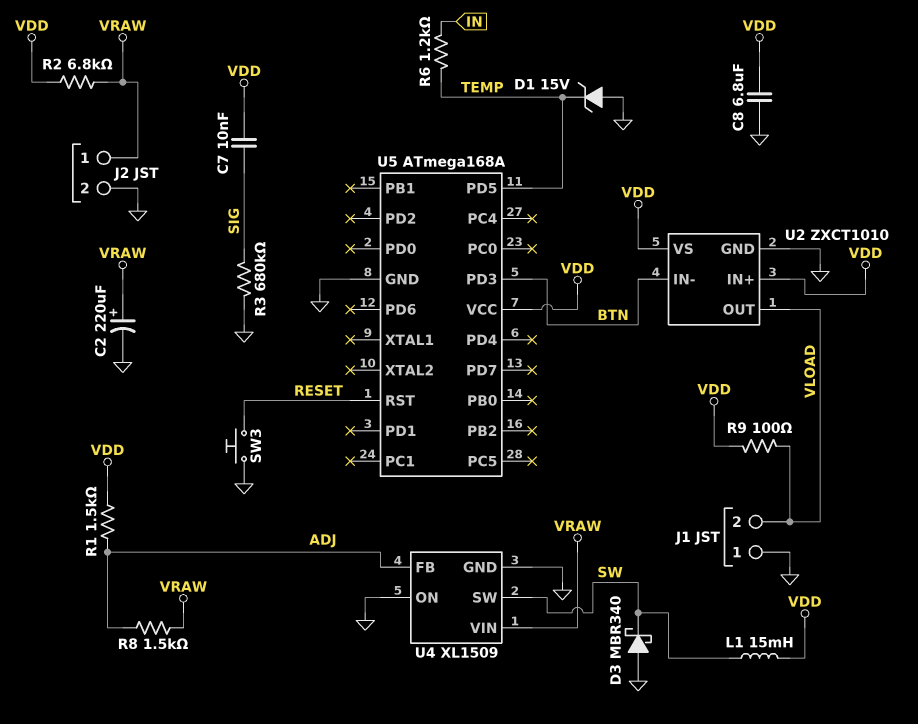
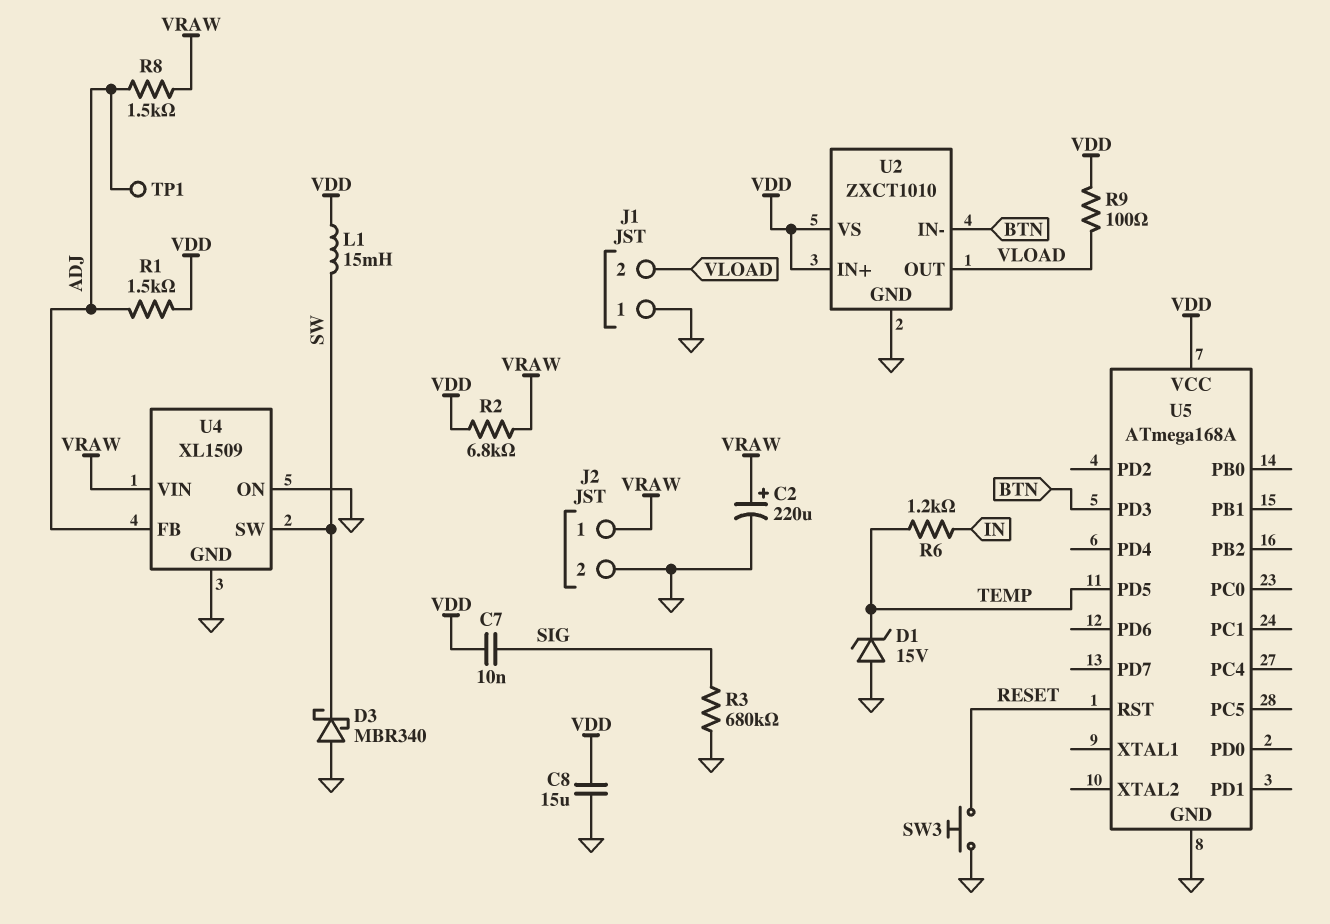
C8: 6.8uF (GND, VDD) -> 15uF (GND, VDD)
TP1: none -> test point (ADJ)

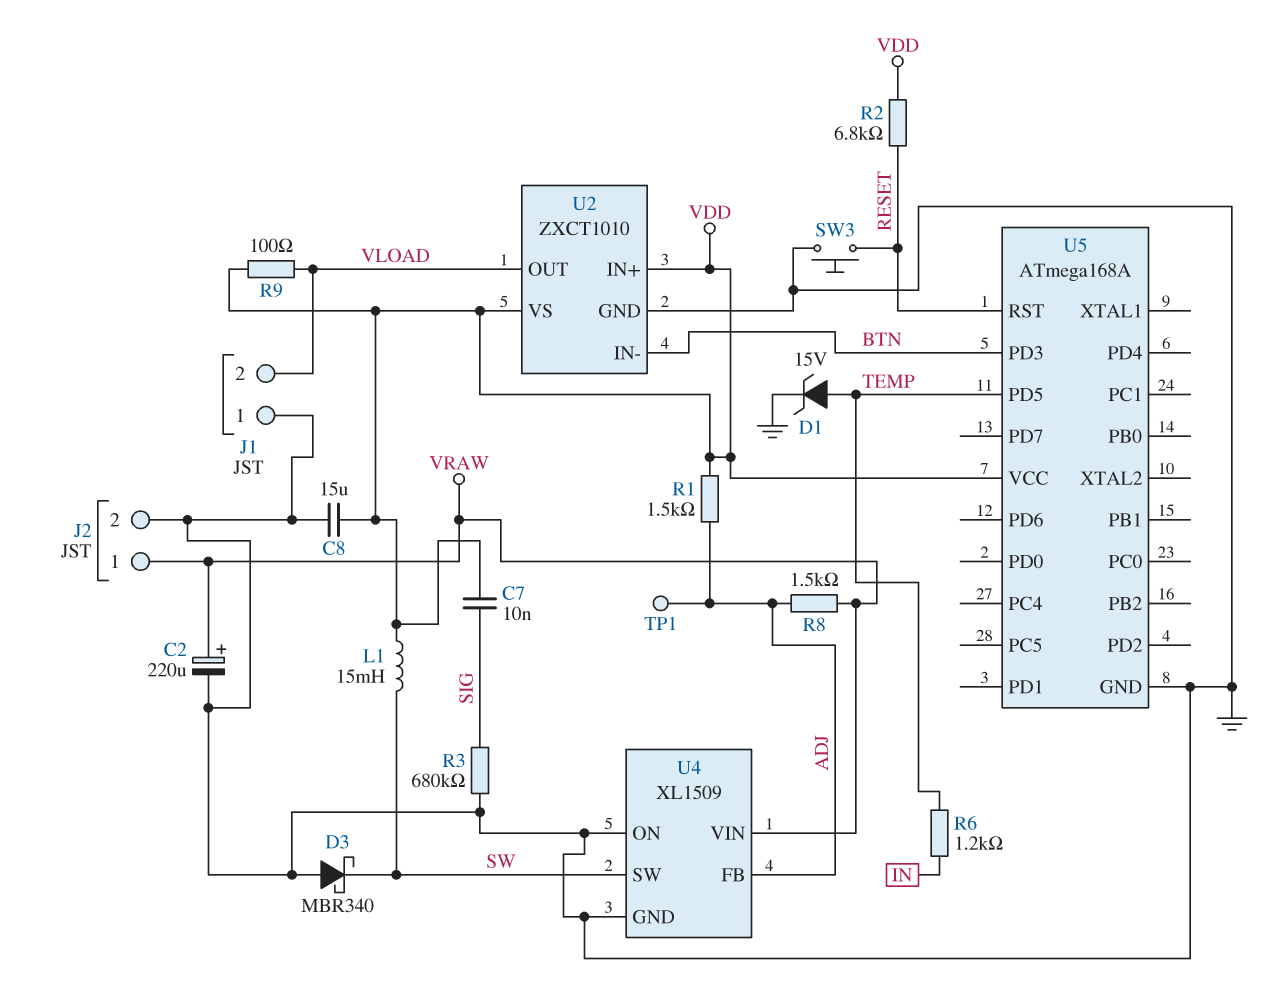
D1: zener 15V (A GND, K TEMP) -> zener 15V (A TEMP, K GND)
R2: 6.8k (VDD, VRAW) -> 6.8k (RESET, VDD)

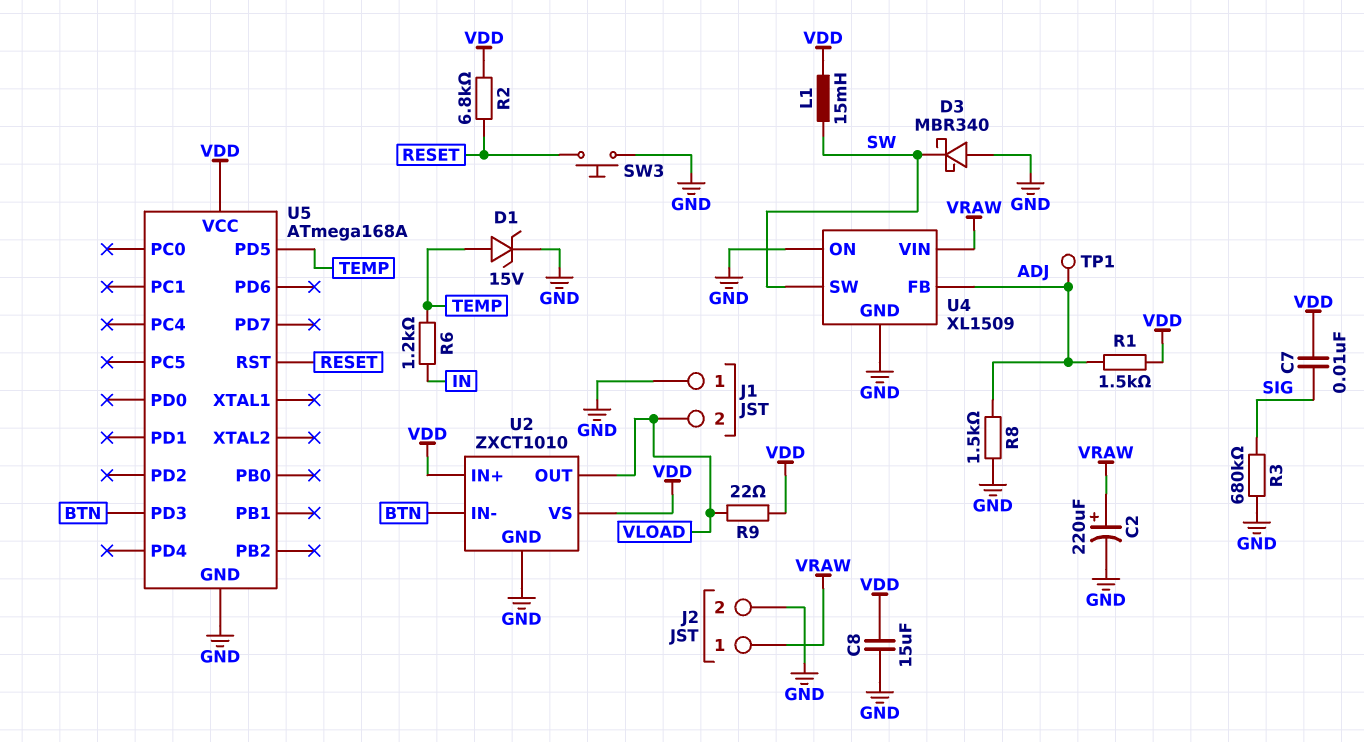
R8: 1.5k (ADJ, VRAW) -> 1.5k (ADJ, GND)
R9: 100 (VDD, VLOAD) -> 22 (VDD, VLOAD)

